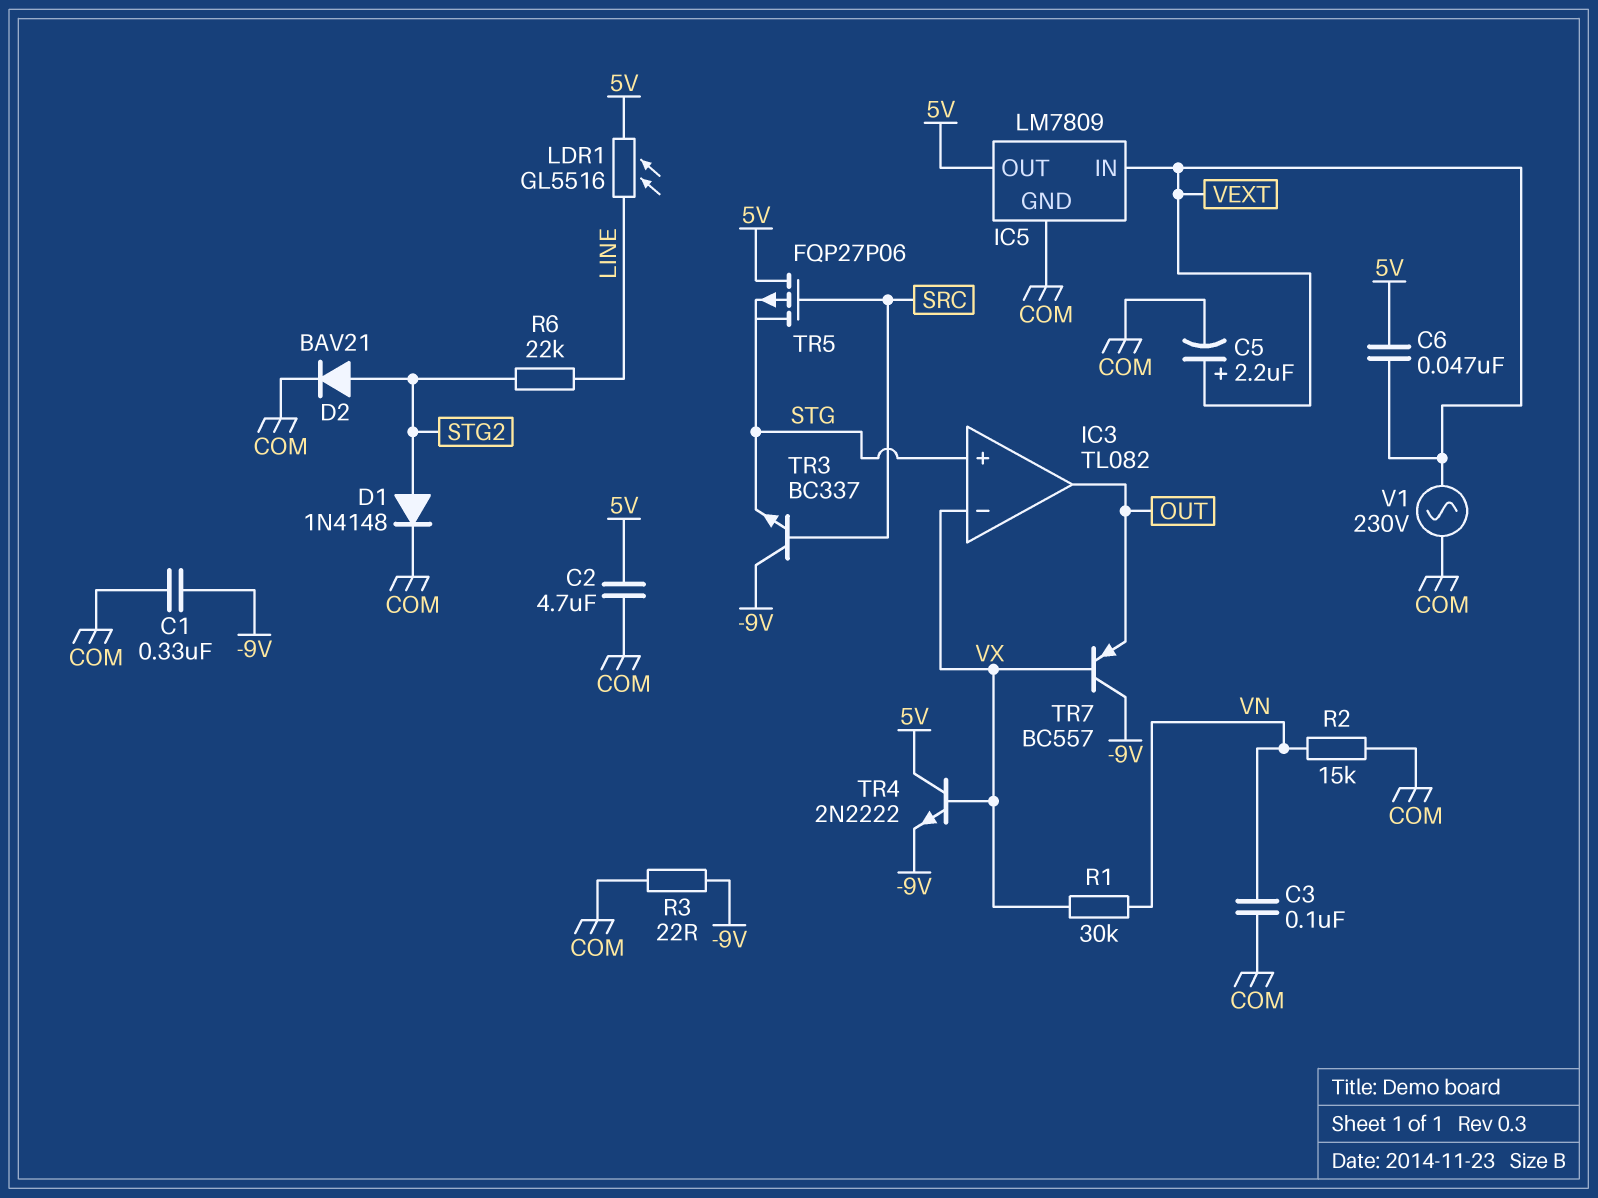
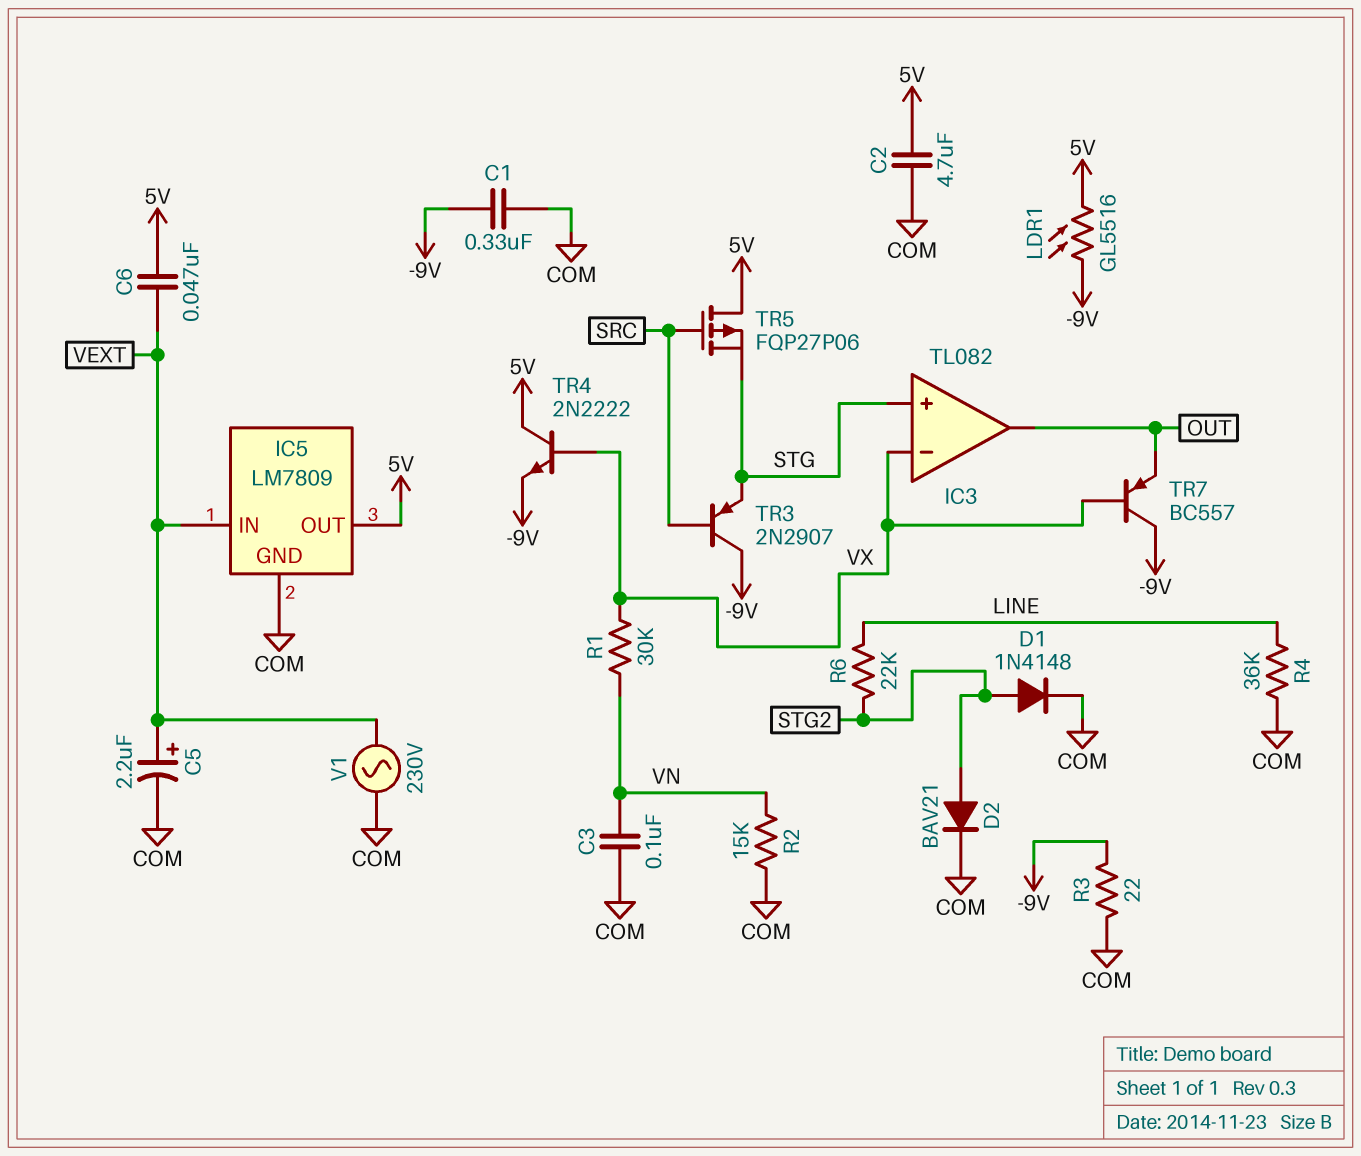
LDR1: GL5516 (5V, LINE) -> GL5516 (-9V, 5V)
R4: none -> 36k (COM, LINE)
TR3: NPN BC337 (B SRC, C -9V, E STG) -> PNP 2N2907 (B SRC, C -9V, E STG)

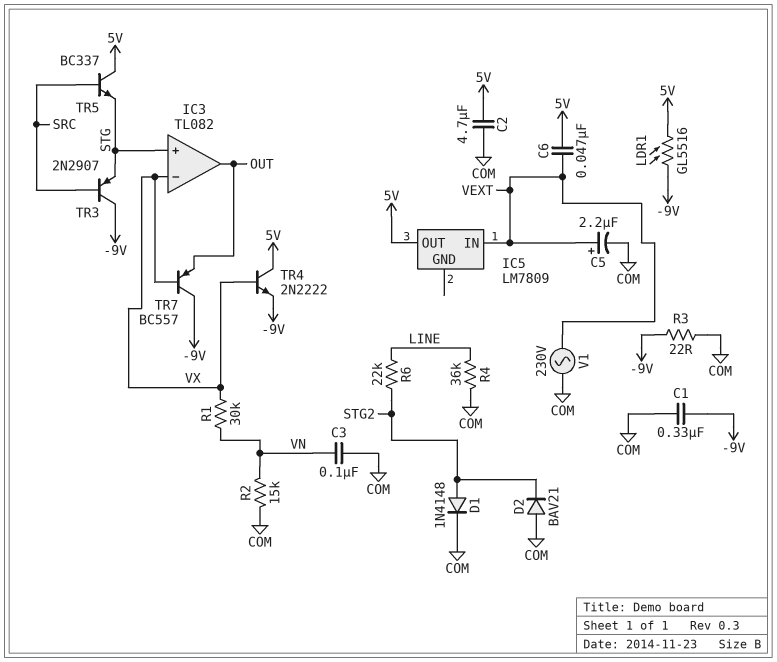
D2: diode BAV21 (A STG2, K COM) -> diode BAV21 (A COM, K STG2)
IC5 pin GND: COM -> none
TR5: PMOS FQP27P06 (G SRC, D 5V, S STG) -> NPN BC337 (B SRC, C 5V, E STG)

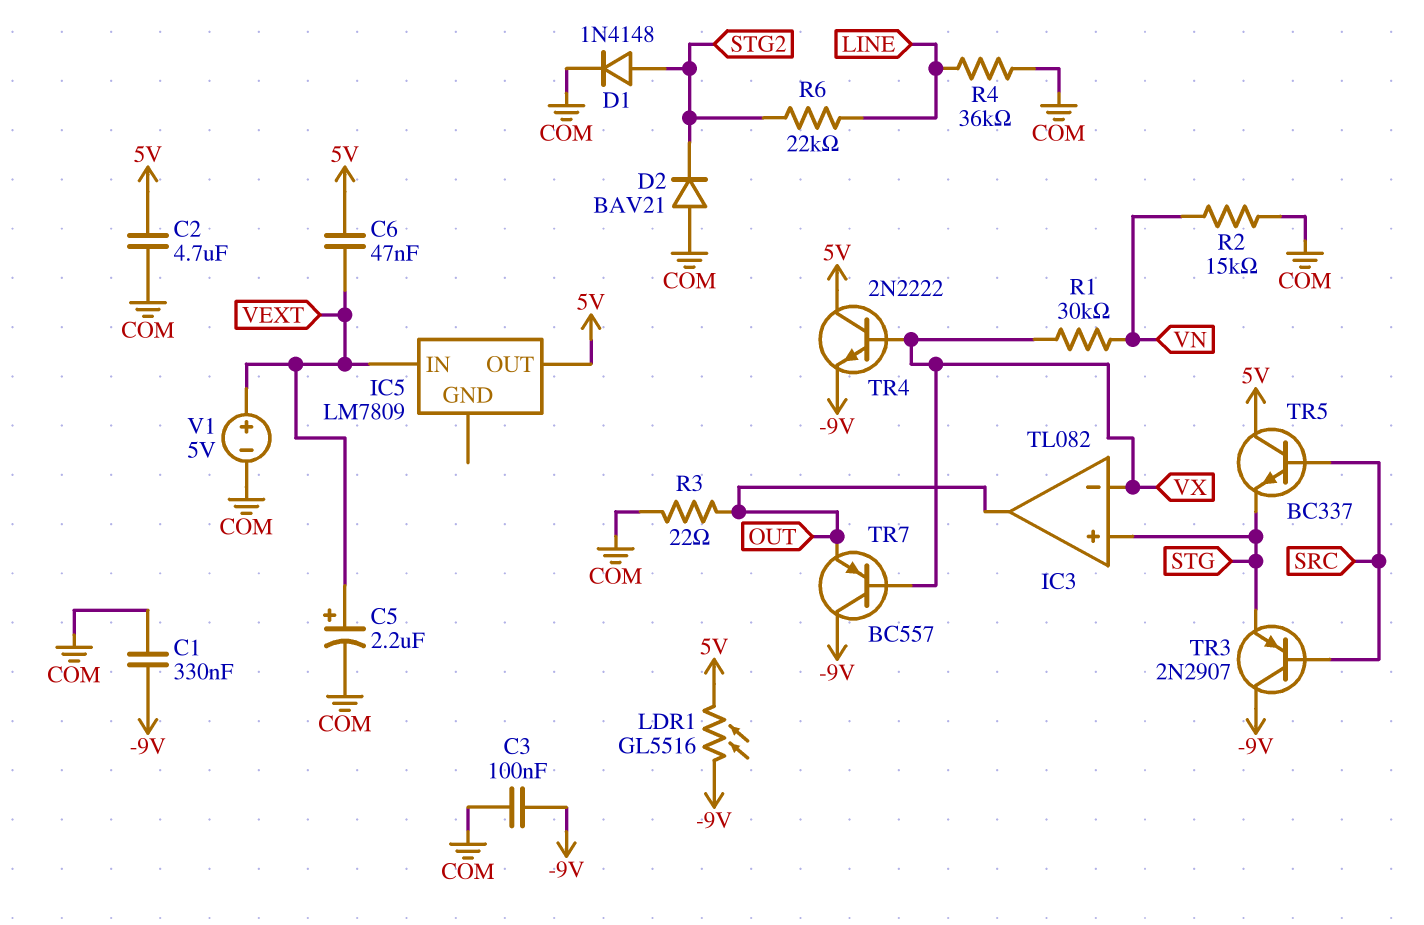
C3: 100nF (COM, VN) -> 100nF (-9V, COM)
R3: 22 (-9V, COM) -> 22 (COM, OUT)
V1: AC 230V (COM, VEXT) -> 5V (plus VEXT, minus COM)

